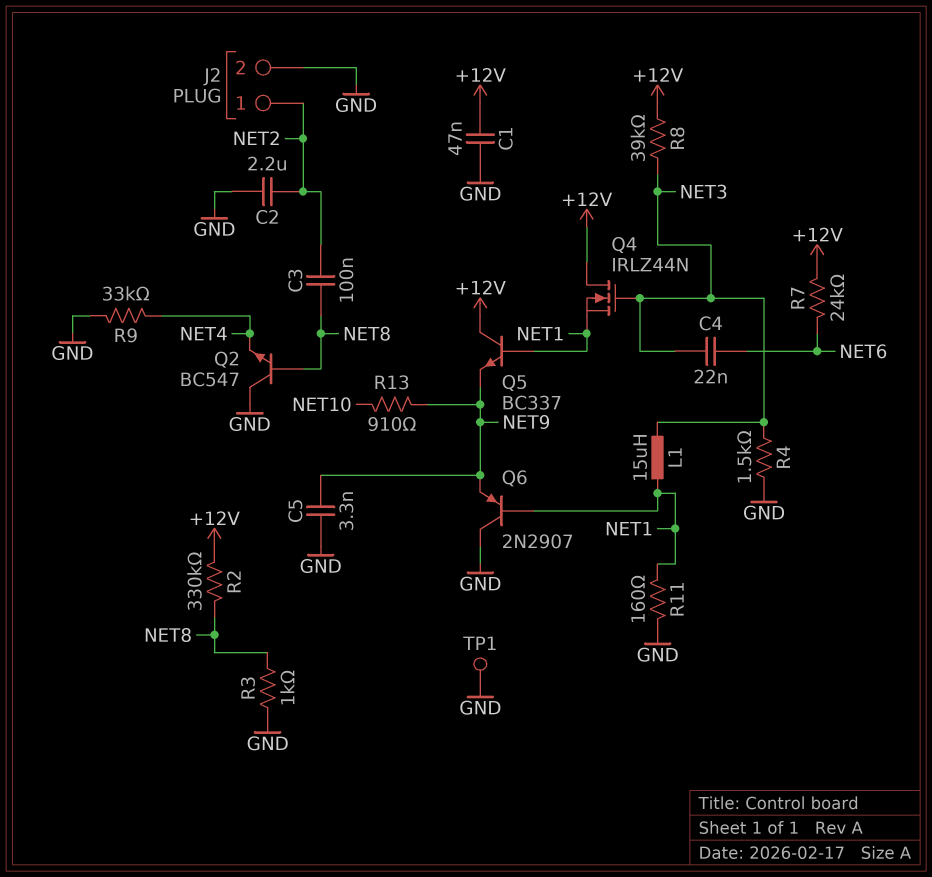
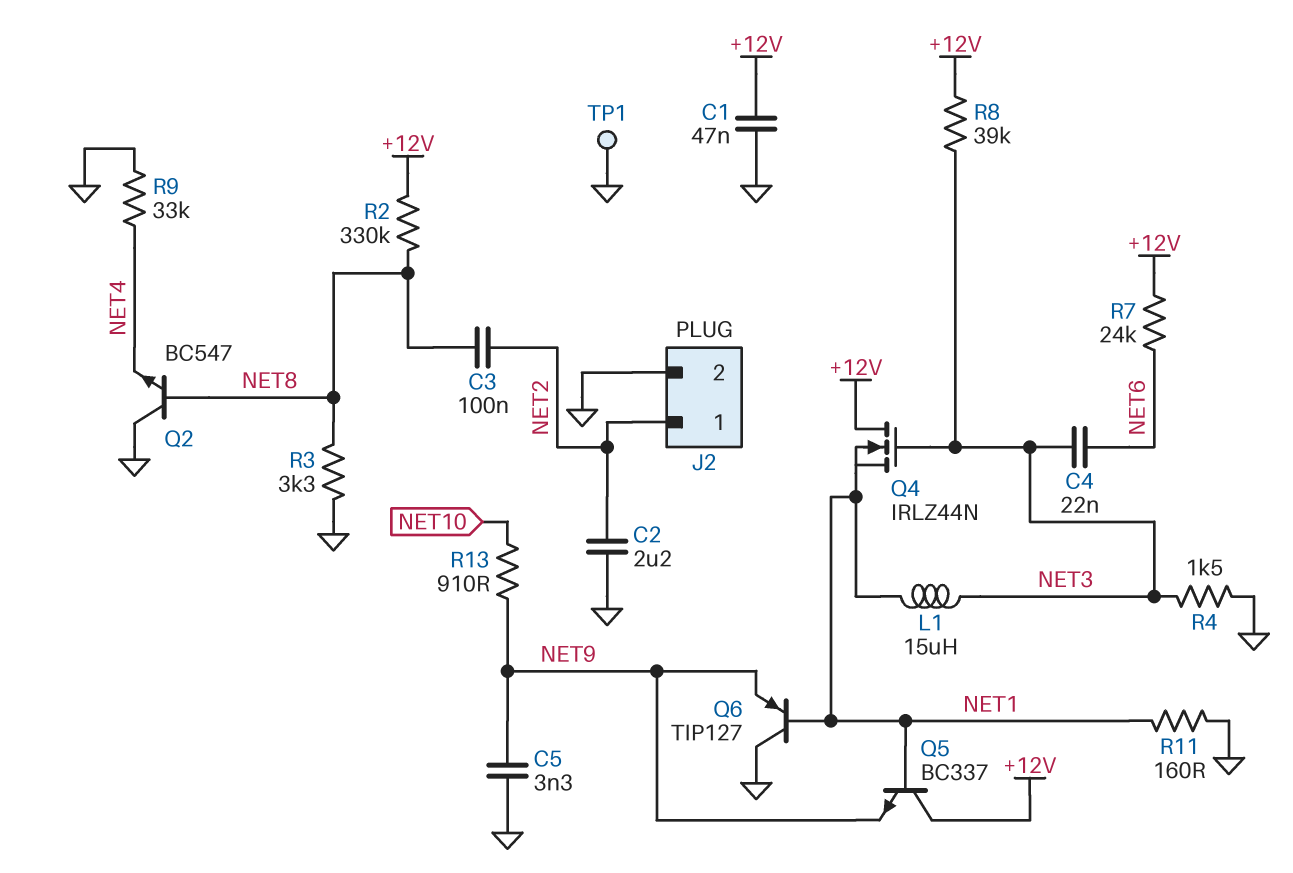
Q6: PNP 2N2907 (B NET1, C GND, E NET9) -> PNP TIP127 (B NET1, C GND, E NET9)
R3: 1k (GND, NET8) -> 3.3k (GND, NET8)

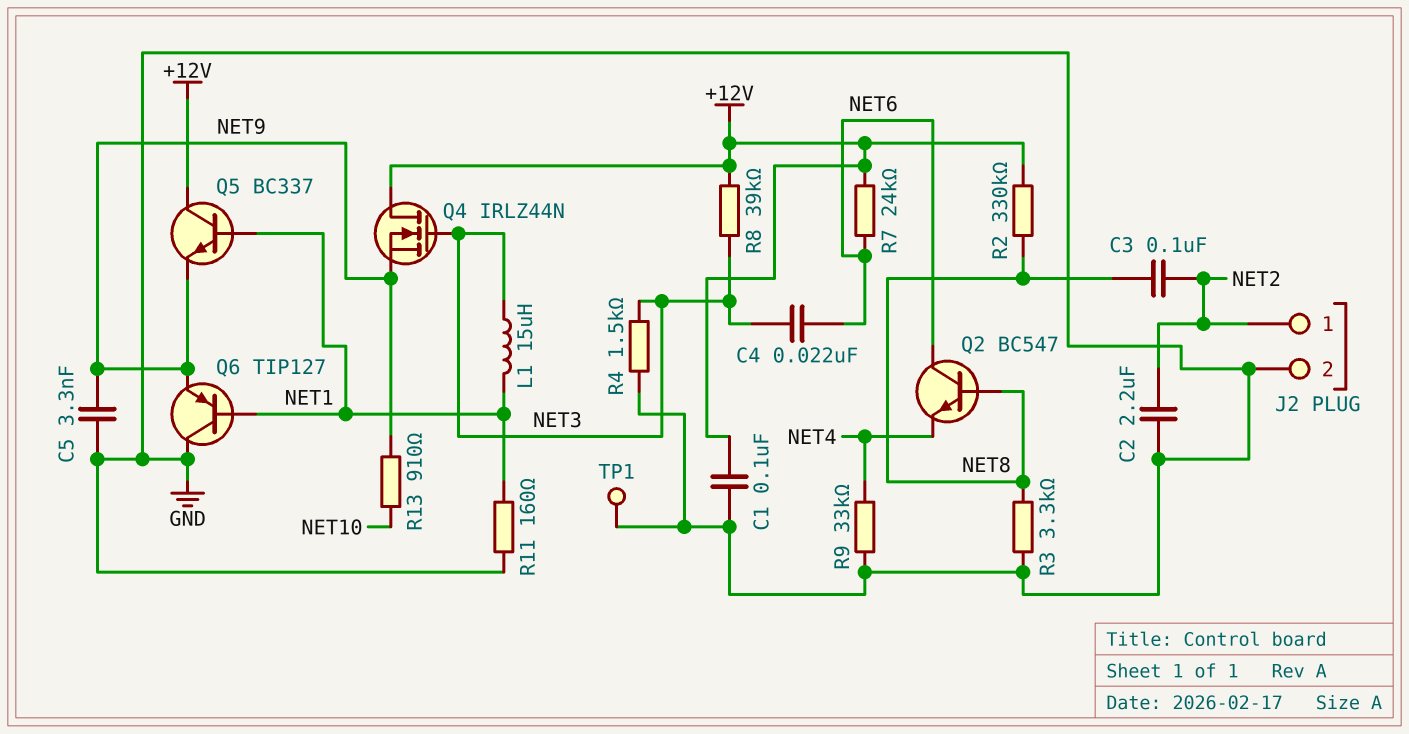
C1: 47nF (+12V, GND) -> 100nF (+12V, GND)
Q2: NPN BC547 (B NET8, C GND, E NET4) -> NPN BC547 (B NET8, C NET6, E NET4)
Q4: NMOS IRLZ44N (G NET3, D +12V, S NET1) -> NMOS IRLZ44N (G NET3, D +12V, S NET9)

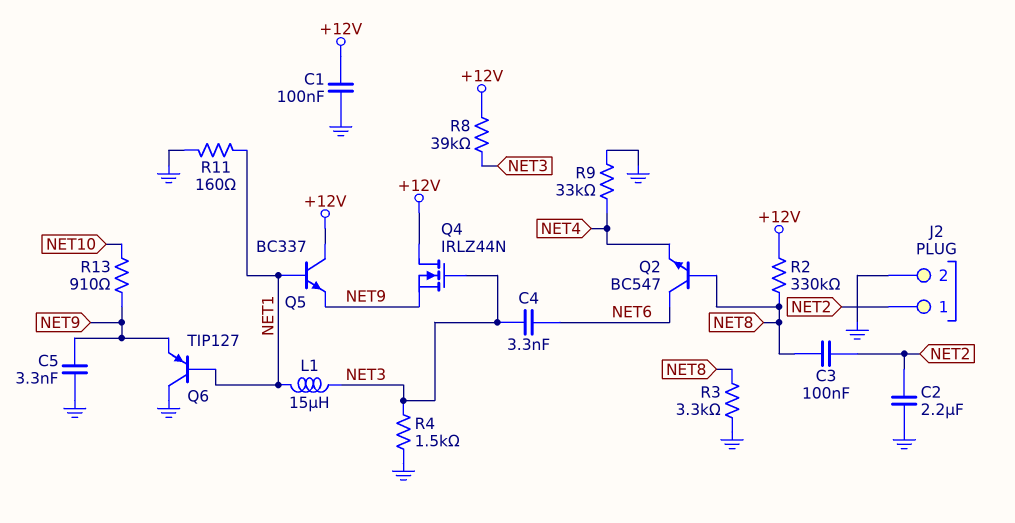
C4: 22nF (NET3, NET6) -> 3.3nF (NET3, NET6)
R7: 24k (+12V, NET6) -> none
TP1: test point (GND) -> none

